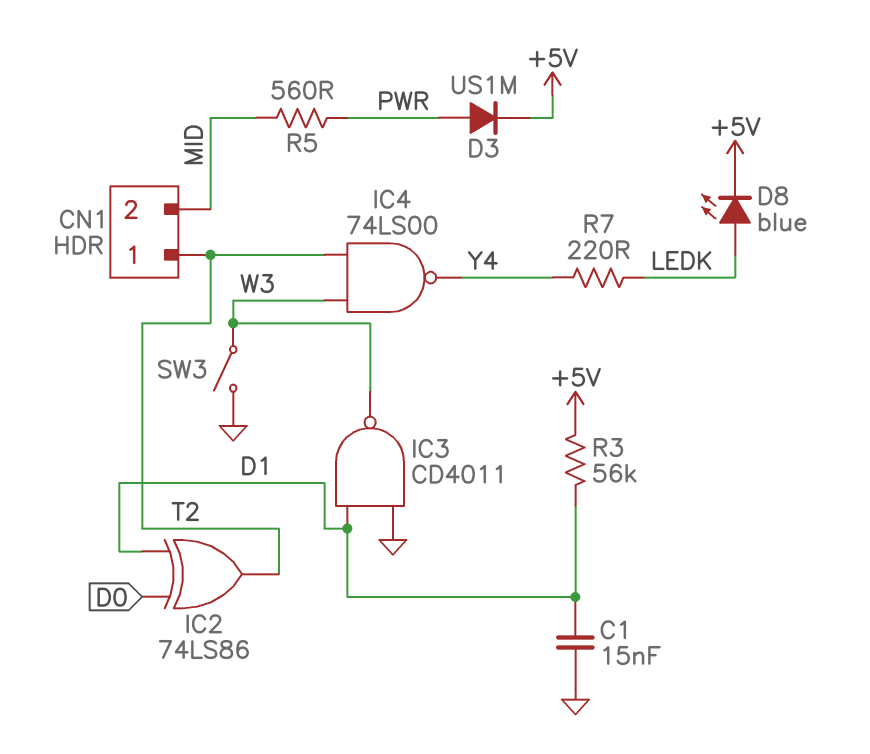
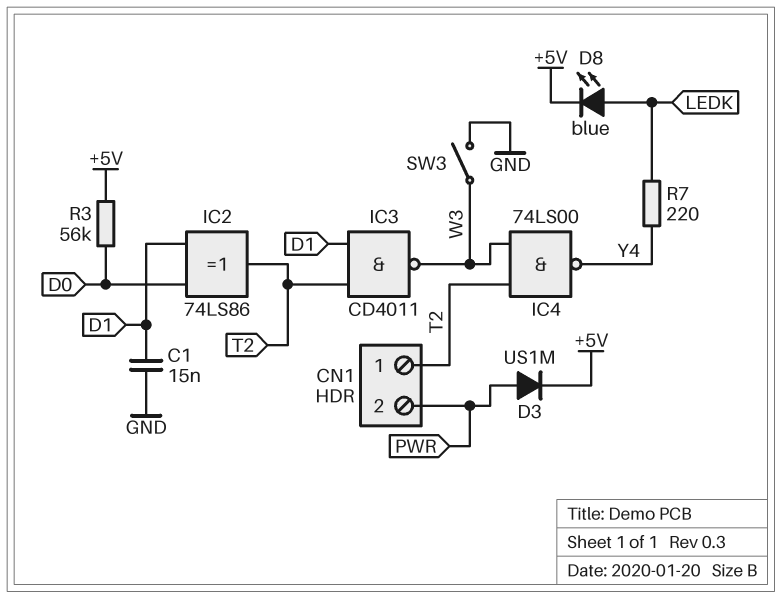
CN1 pin 2: MID -> PWR
IC3: NAND CD4011 (in D1, in GND, out W3) -> NAND CD4011 (in D1, in T2, out W3)
R3: 56k (+5V, D1) -> 56k (+5V, D0)
R5: 560 (MID, PWR) -> none

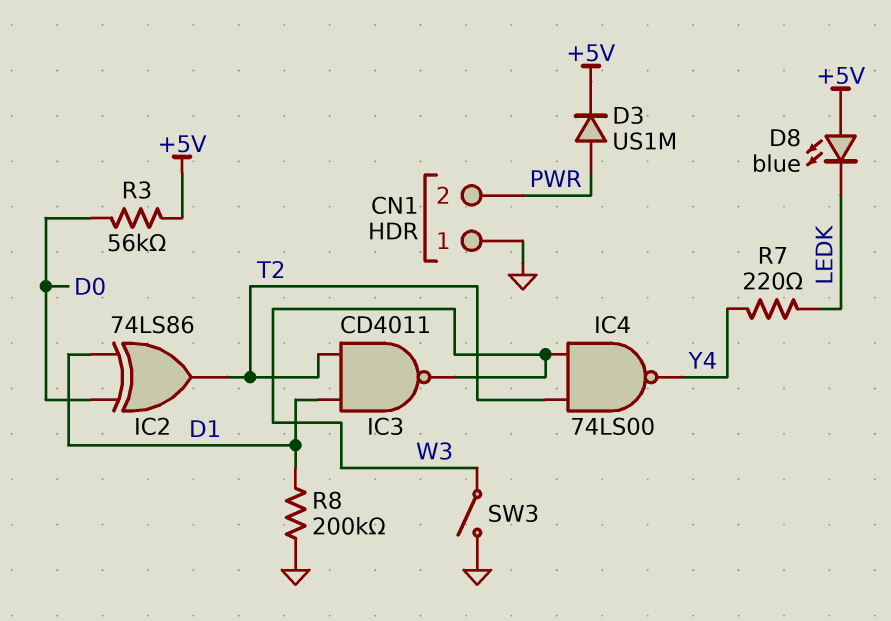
C1: 15nF (D1, GND) -> none
CN1 pin 1: T2 -> GND
D8: LED blue (A LEDK, K +5V) -> LED blue (A +5V, K LEDK)
R8: none -> 200k (D1, GND)

